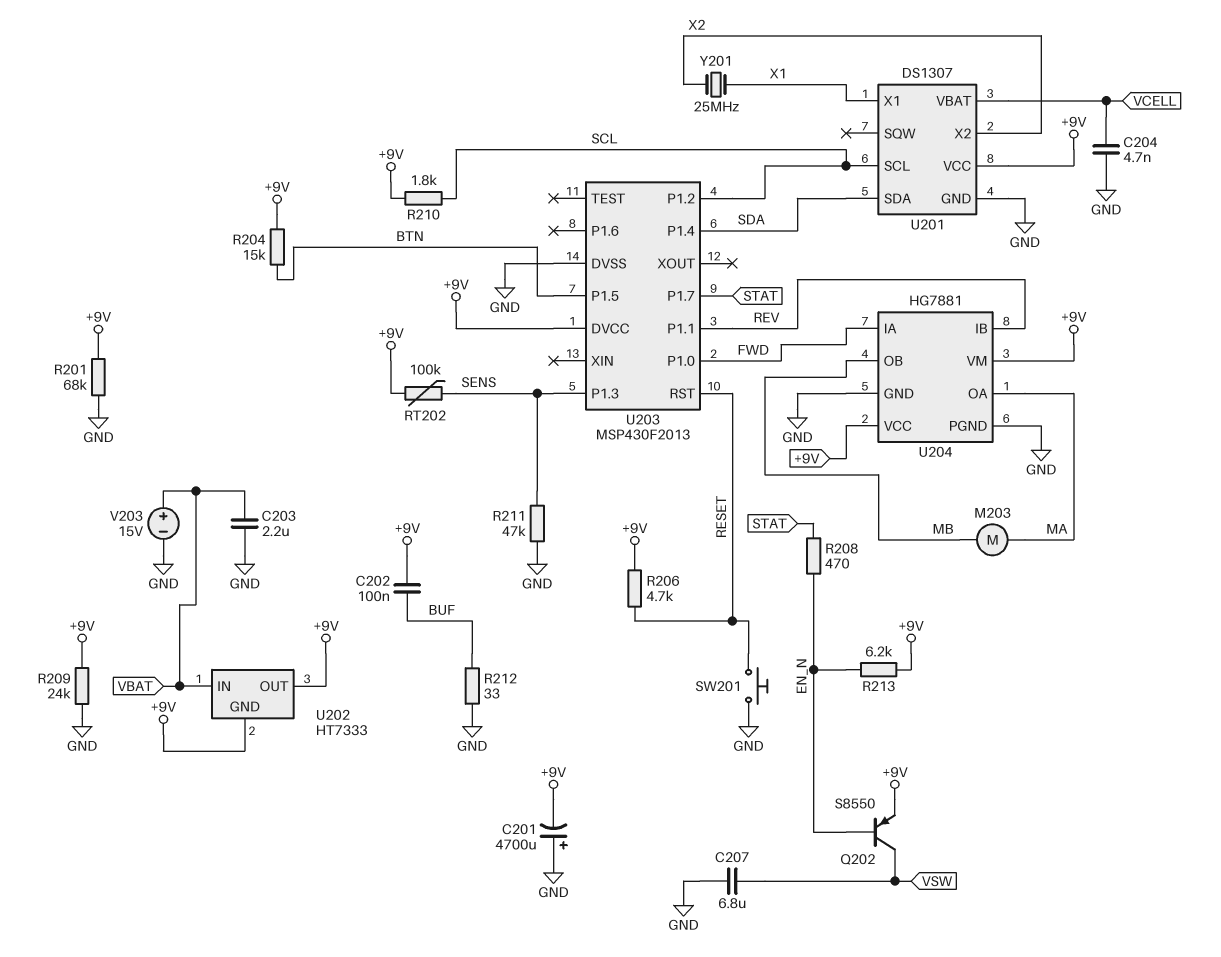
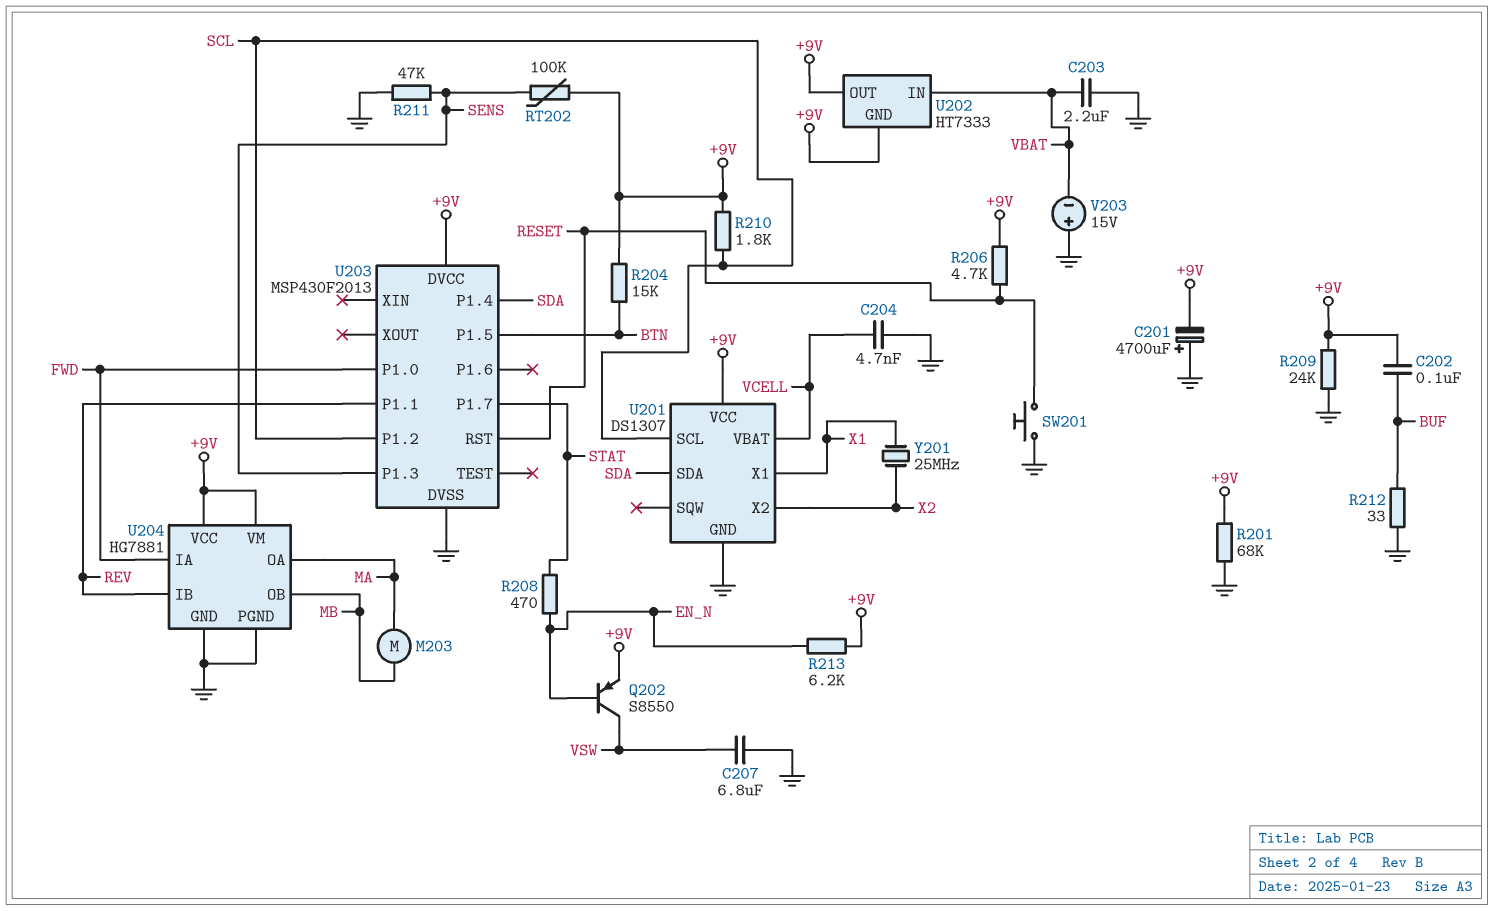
V203: 15V (plus VBAT, minus GND) -> 15V (plus GND, minus VBAT)

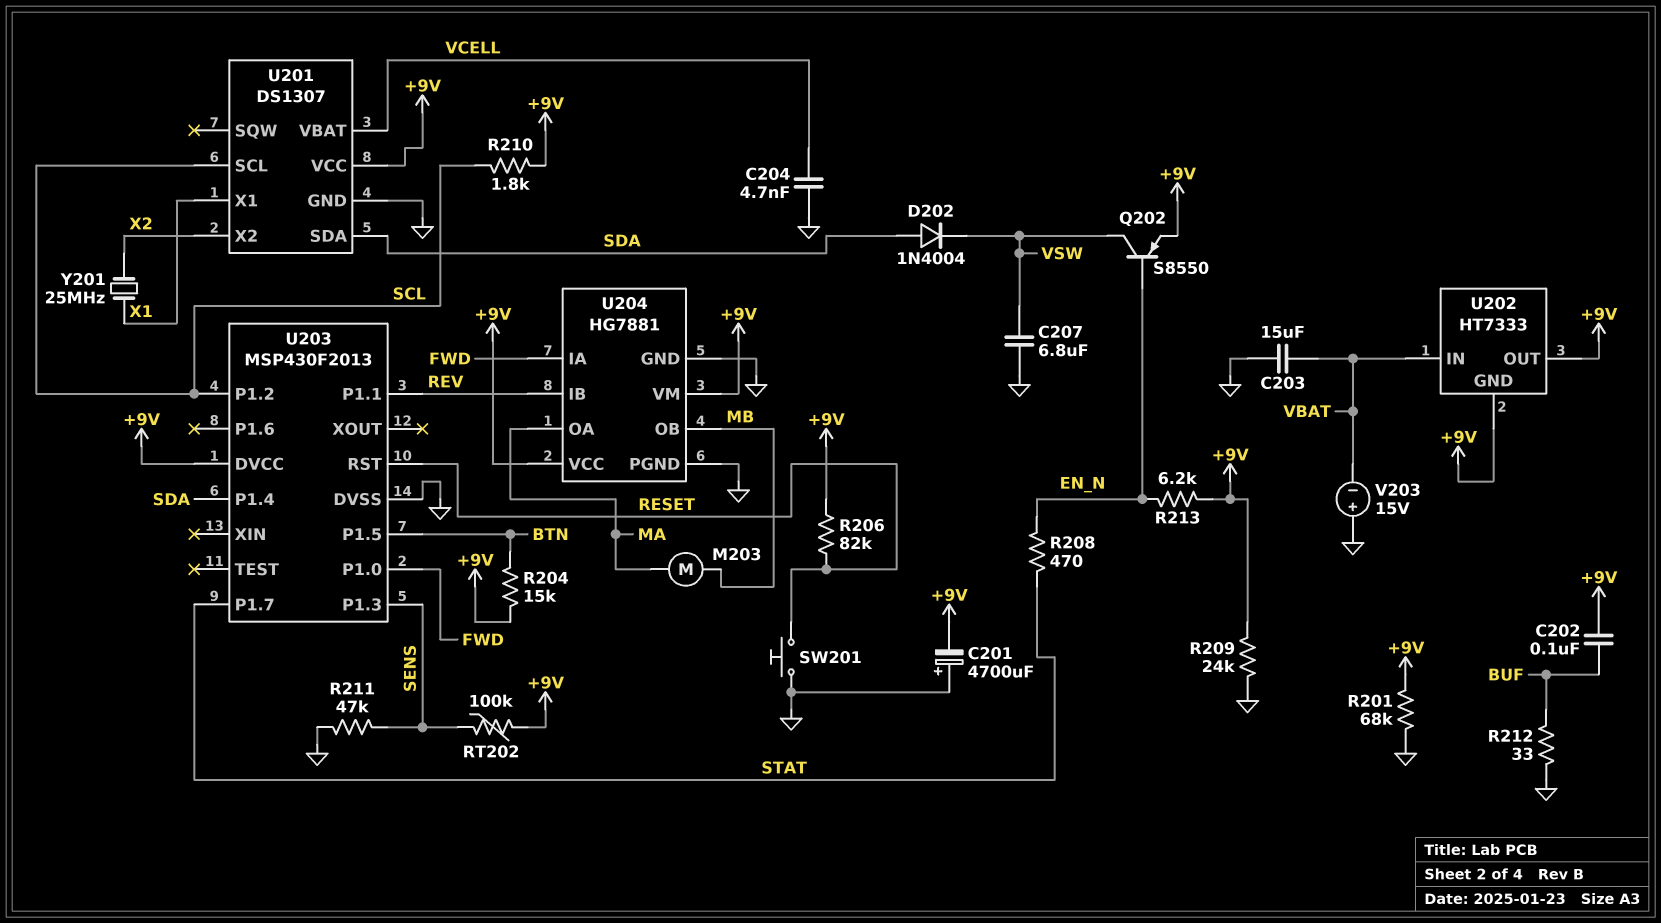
C203: 2.2uF (GND, VBAT) -> 15uF (GND, VBAT)
D202: none -> diode 1N4004 (A SDA, K VSW)
R206: 4.7k (+9V, RESET) -> 82k (+9V, RESET)

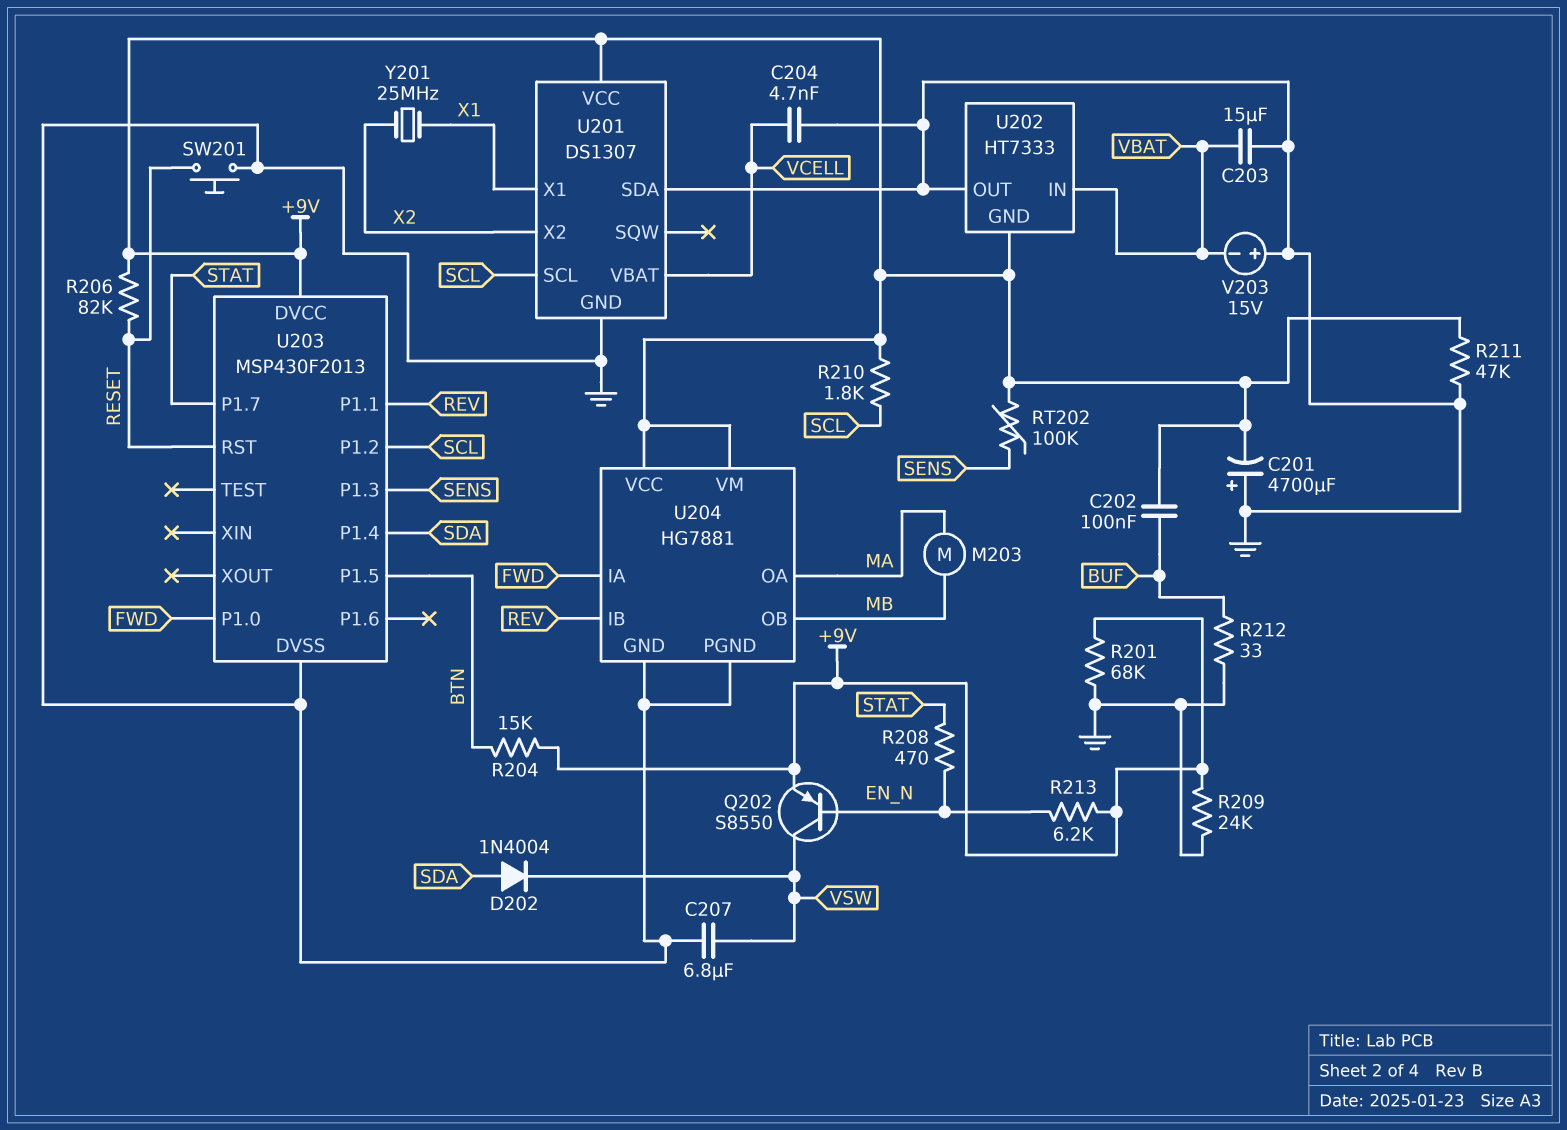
R211: 47k (GND, SENS) -> 47k (+9V, GND)
U201 pin SDA: SDA -> GND
U202 pin OUT: +9V -> GND

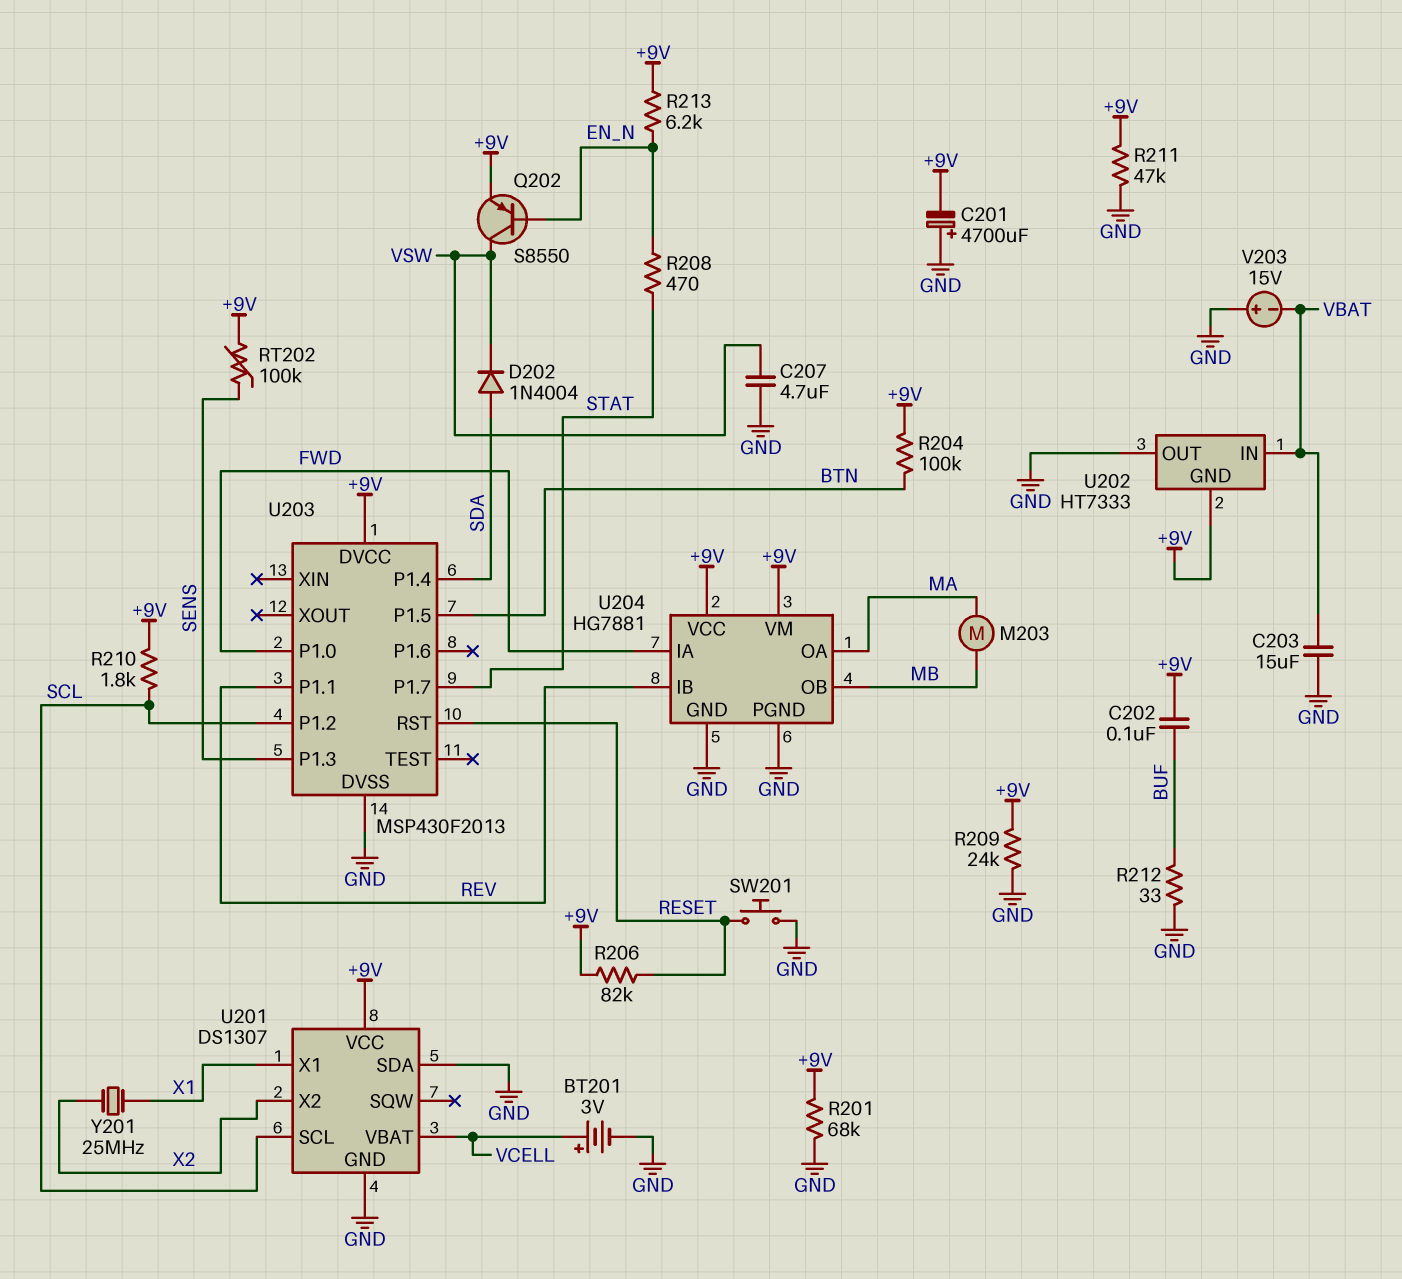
BT201: none -> 3V (plus VCELL, minus GND)
C204: 4.7nF (GND, VCELL) -> none
C207: 6.8uF (GND, VSW) -> 4.7uF (GND, VSW)
R204: 15k (+9V, BTN) -> 100k (+9V, BTN)

